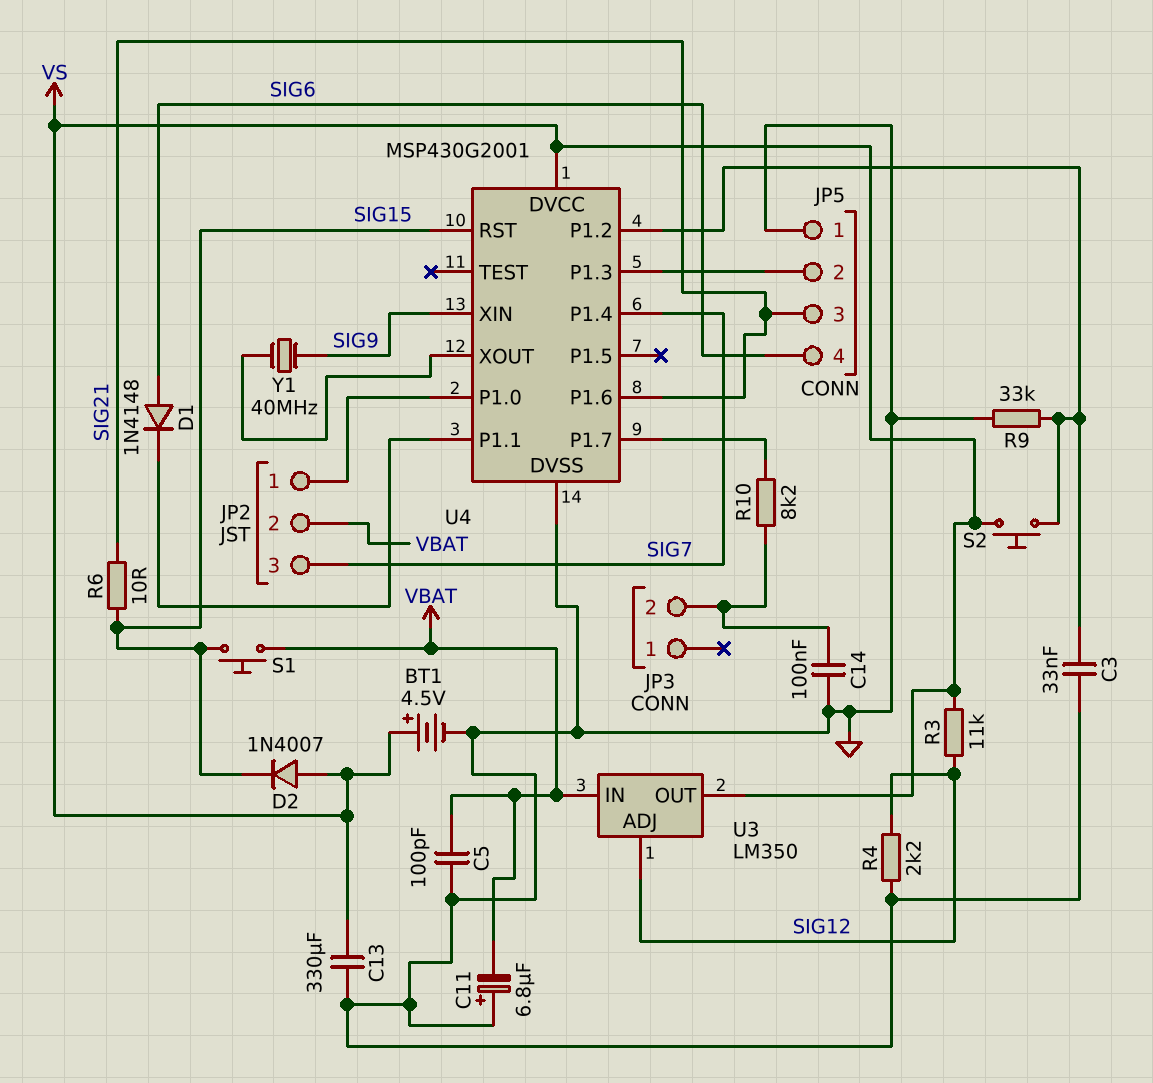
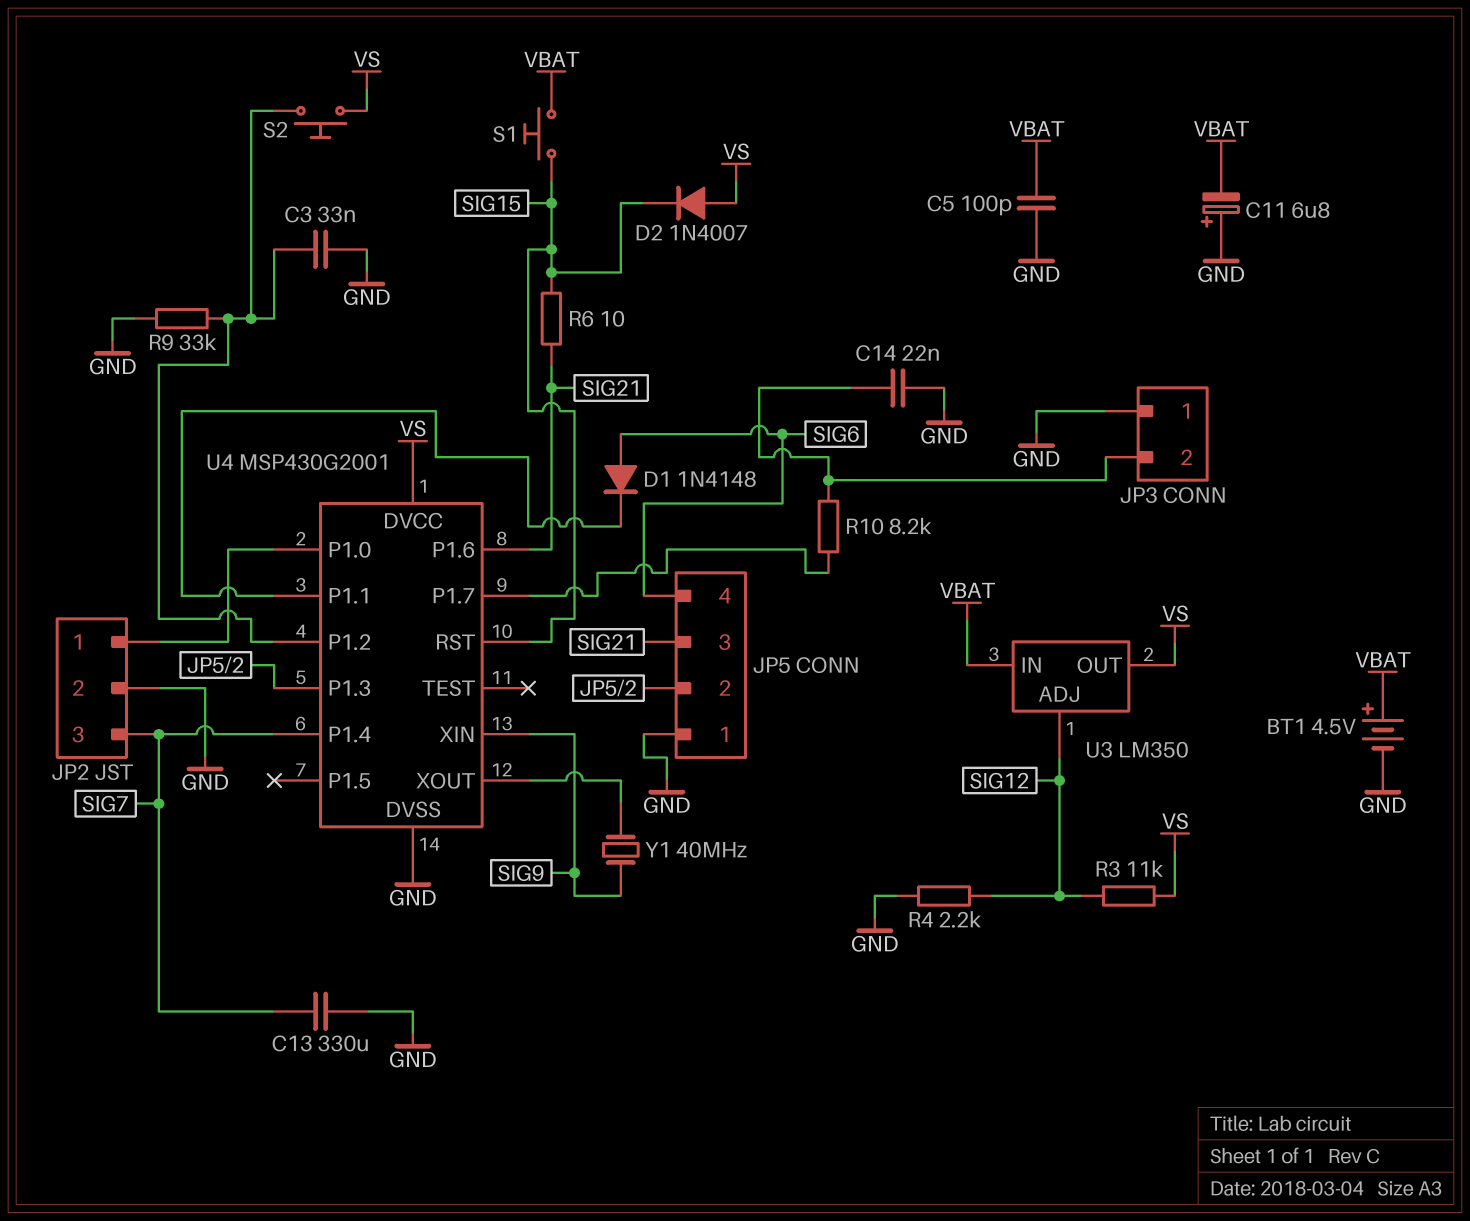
BT1: 4.5V (plus VS, minus GND) -> 4.5V (plus VBAT, minus GND)
C13: 330uF (GND, VS) -> 330uF (GND, SIG7)
C14: 100nF (GND, JP3/2) -> 22nF (GND, JP3/2)
JP2 pin 2: VBAT -> GND
JP3 pin 1: none -> GND

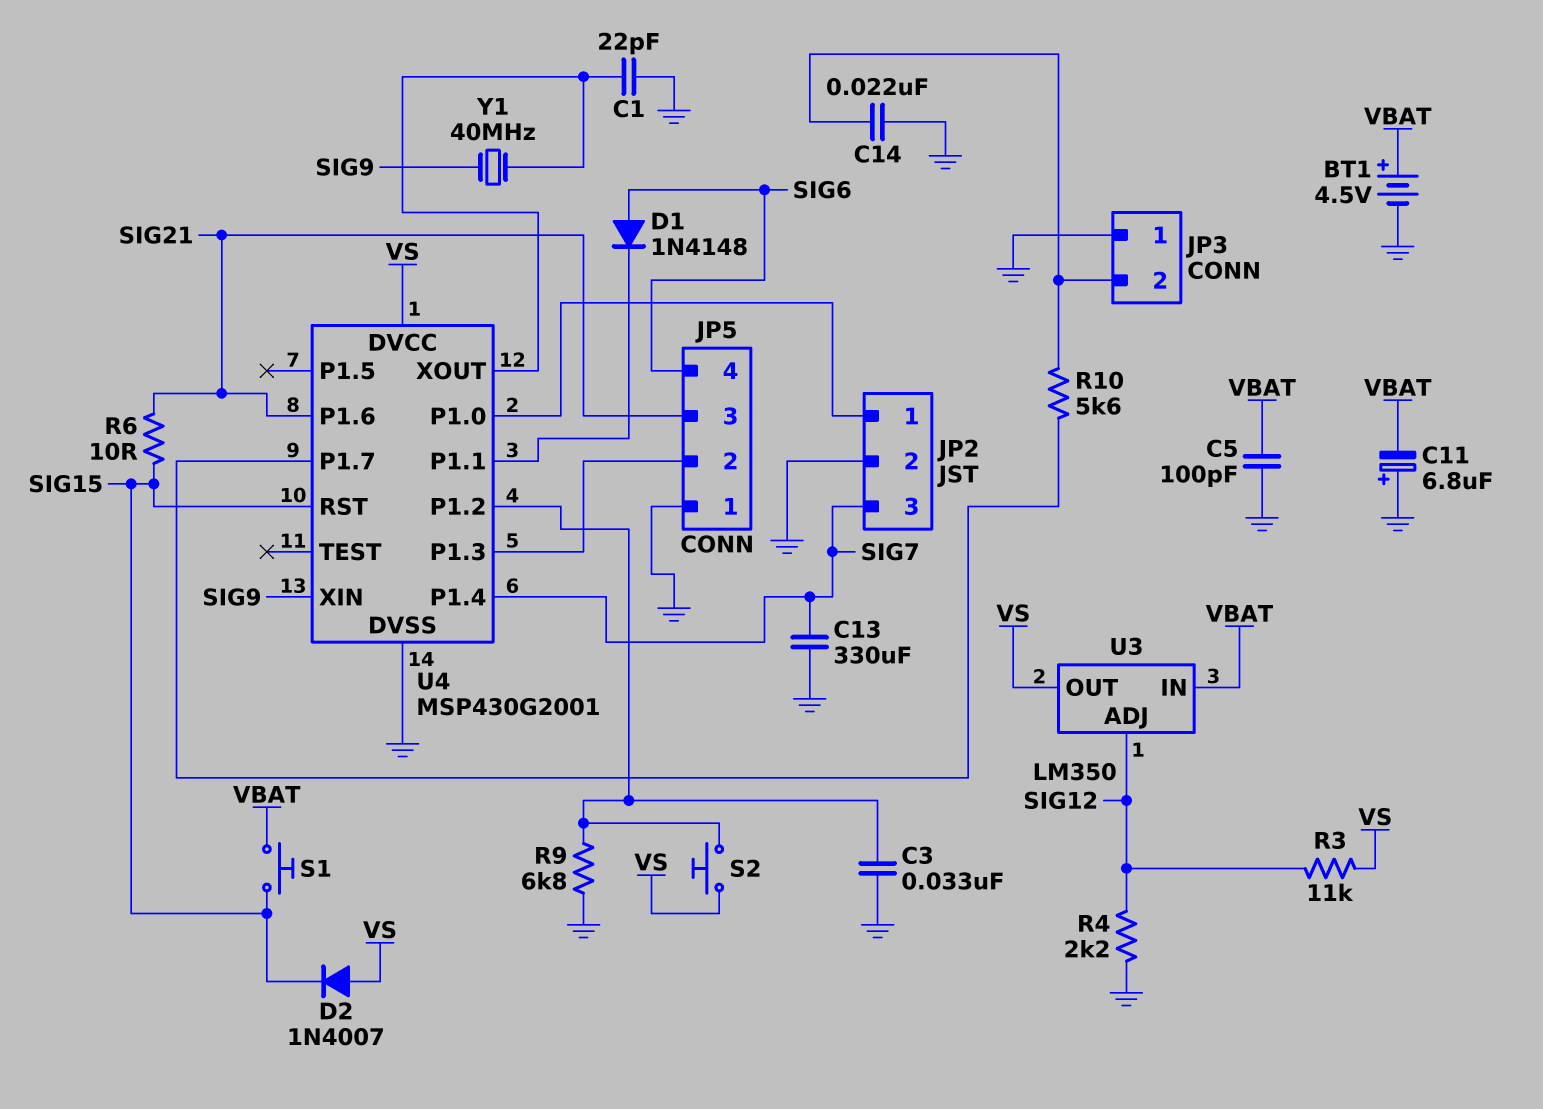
C1: none -> 22pF (GND, U4/XOUT)
R9: 33k (GND, U4/P1.2) -> 6.8k (GND, U4/P1.2)
R10: 8.2k (JP3/2, U4/P1.7) -> 5.6k (JP3/2, U4/P1.7)

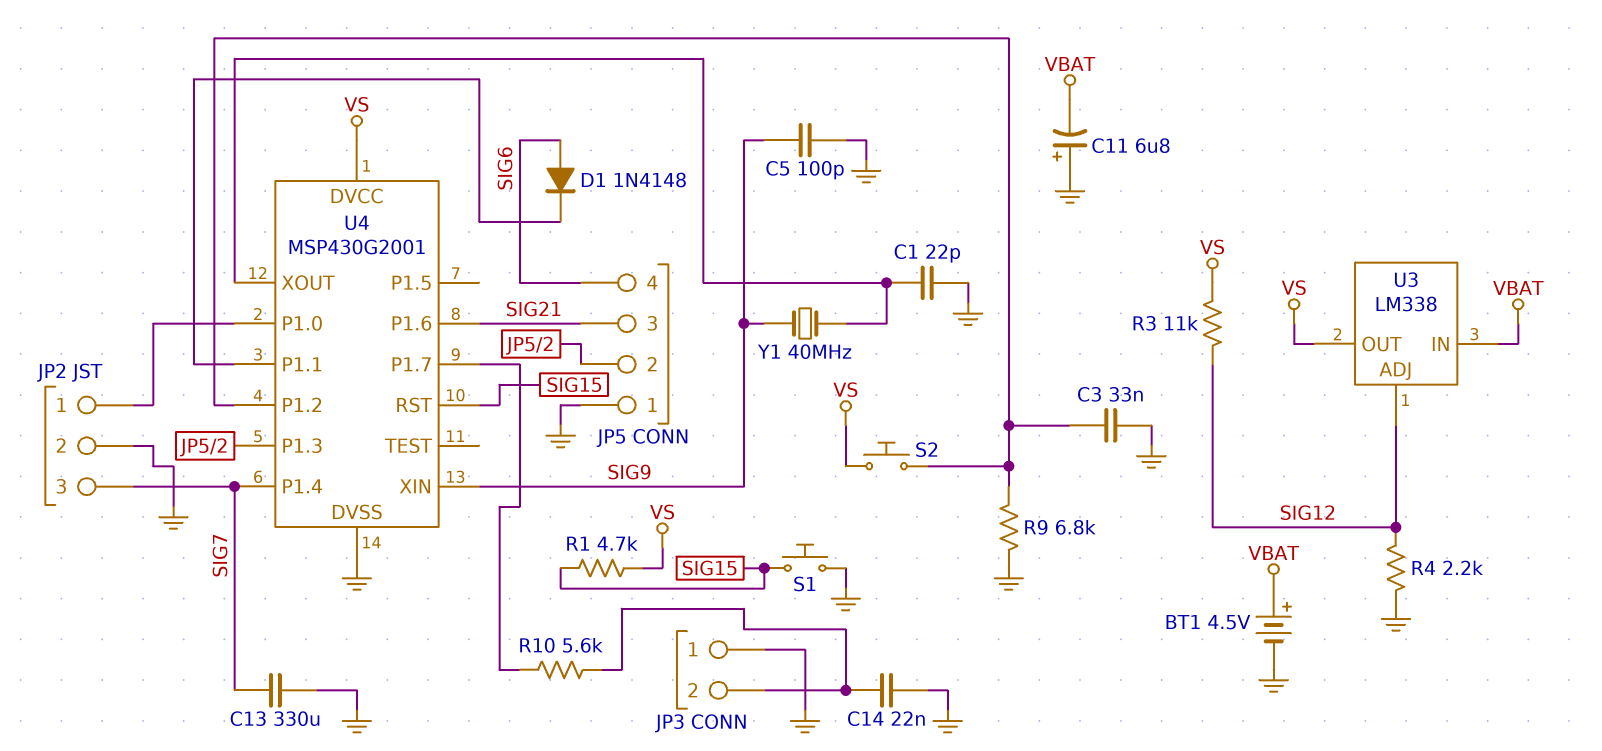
C5: 100pF (GND, VBAT) -> 100pF (GND, SIG9)
D2: diode 1N4007 (A VS, K SIG15) -> none
R1: none -> 4.7k (SIG15, VS)
R6: 10 (SIG15, SIG21) -> none
S1: button (SIG15, VBAT) -> button (GND, SIG15)
U3: LM350 -> LM338

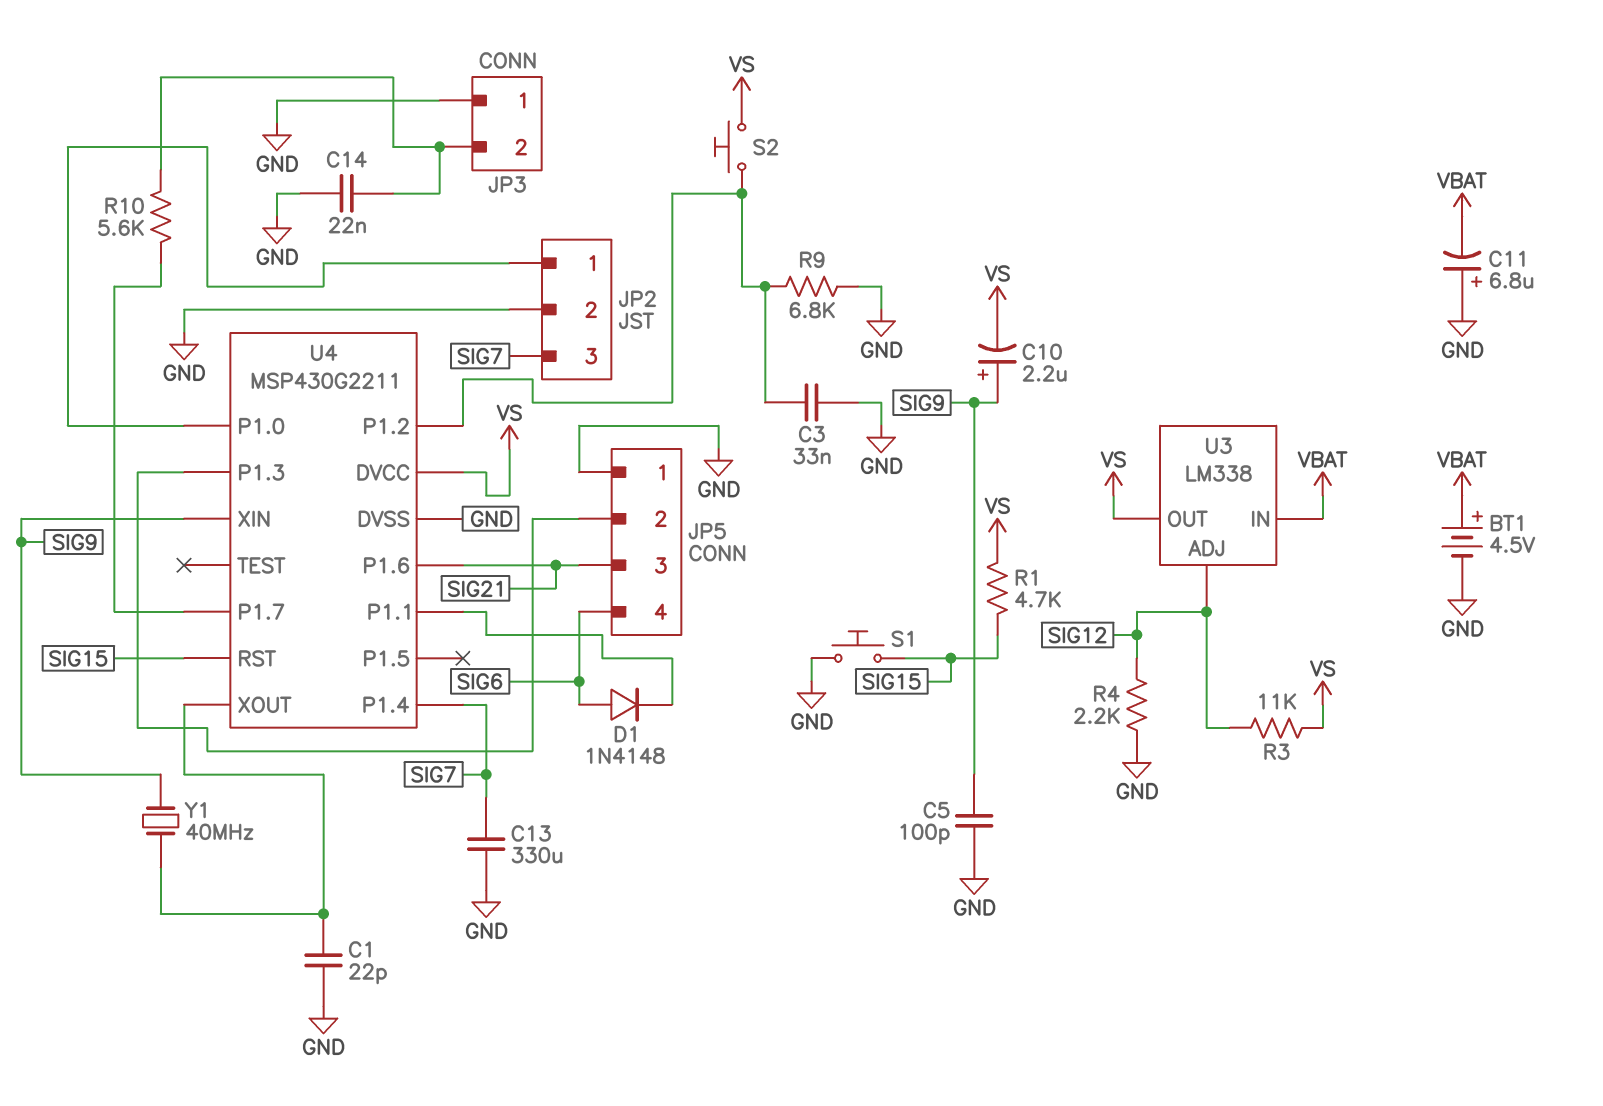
C10: none -> 2.2uF (plus SIG9, minus VS)
U4: MSP430G2001 -> MSP430G2211

